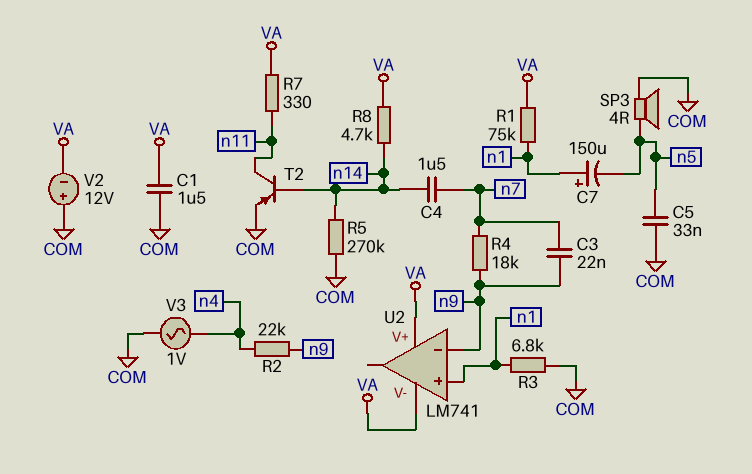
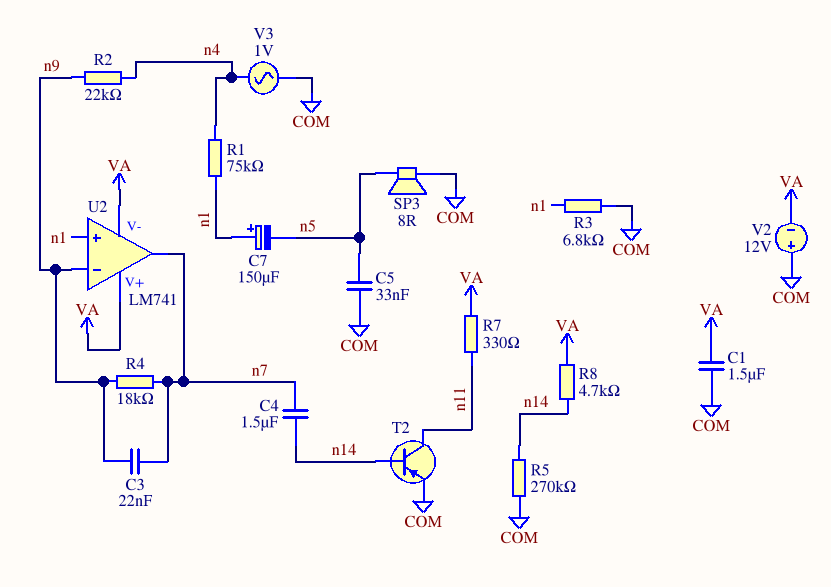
R1: 75k (VA, n1) -> 75k (n1, n4)
SP3: speaker 4R (COM, n5) -> speaker 8R (COM, n5)
U2 pin out: none -> n7

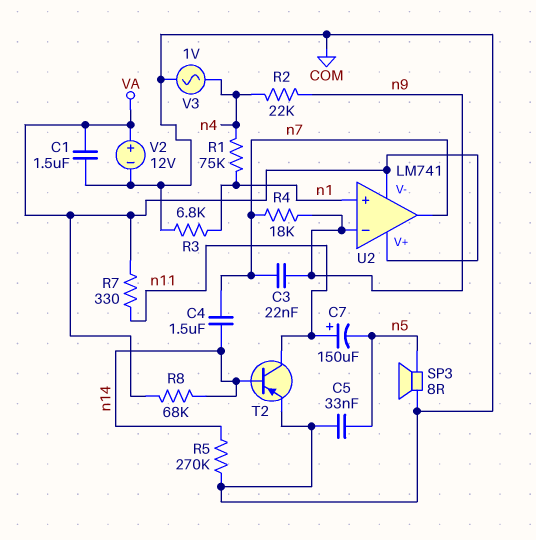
C7: 150uF (plus n1, minus n5) -> 150uF (plus n11, minus n5)
R8: 4.7k (VA, n14) -> 68k (VA, n14)
V2: 12V (plus COM, minus VA) -> 12V (plus VA, minus COM)

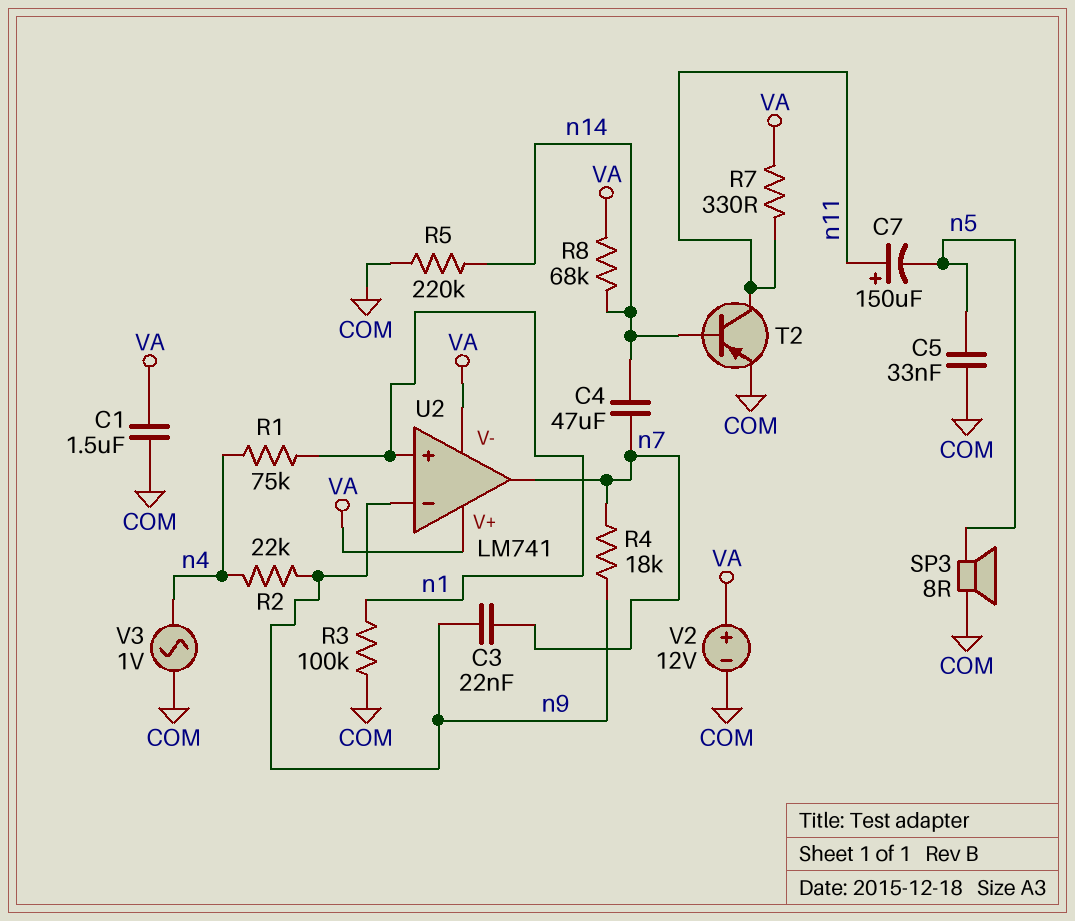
C4: 1.5uF (n7, n14) -> 47uF (n7, n14)
R3: 6.8k (COM, n1) -> 100k (COM, n1)
R5: 270k (COM, n14) -> 220k (COM, n14)

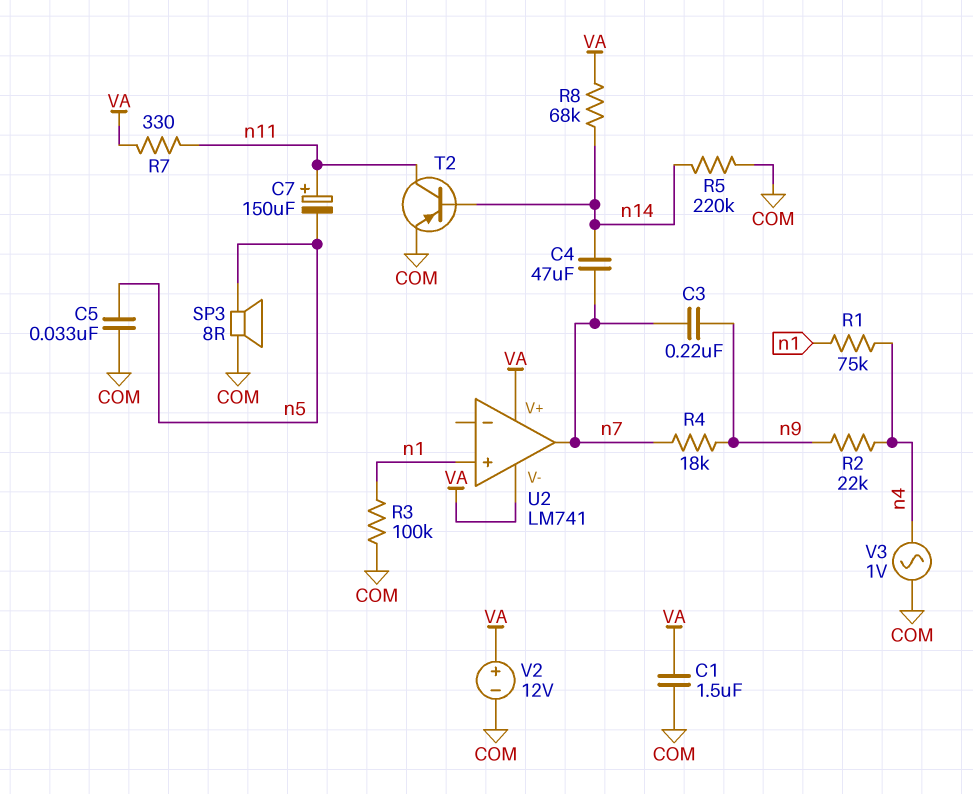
C3: 22nF (n7, n9) -> 220nF (n7, n9)
U2 pin in-: n9 -> none

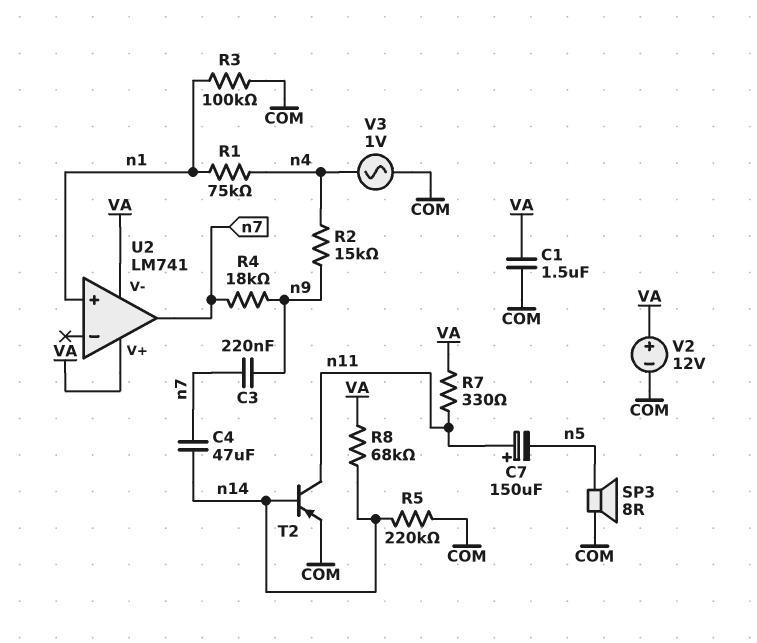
C5: 33nF (COM, n5) -> none
R2: 22k (n4, n9) -> 15k (n4, n9)

